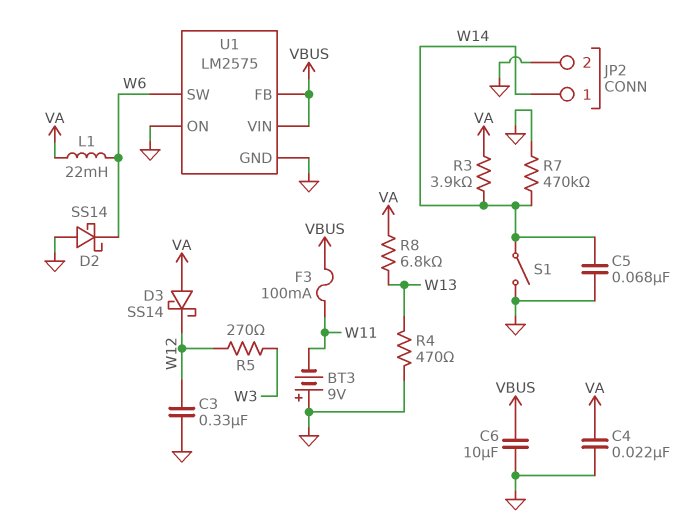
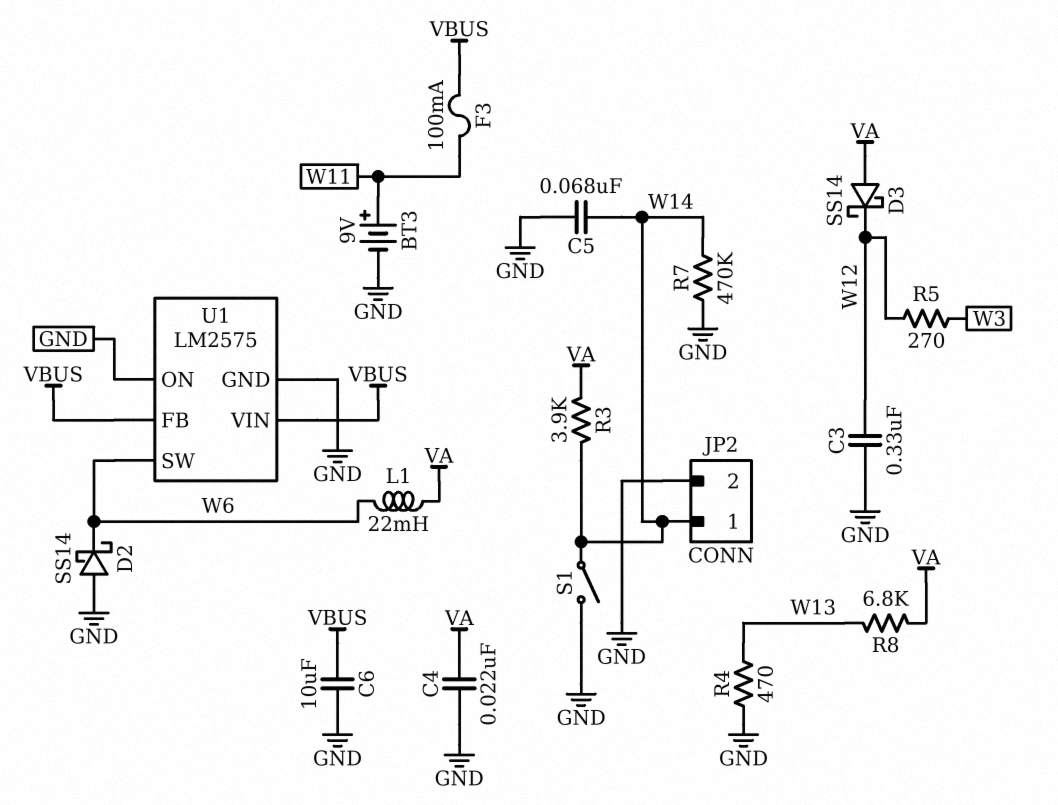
BT3: 9V (plus GND, minus W11) -> 9V (plus W11, minus GND)

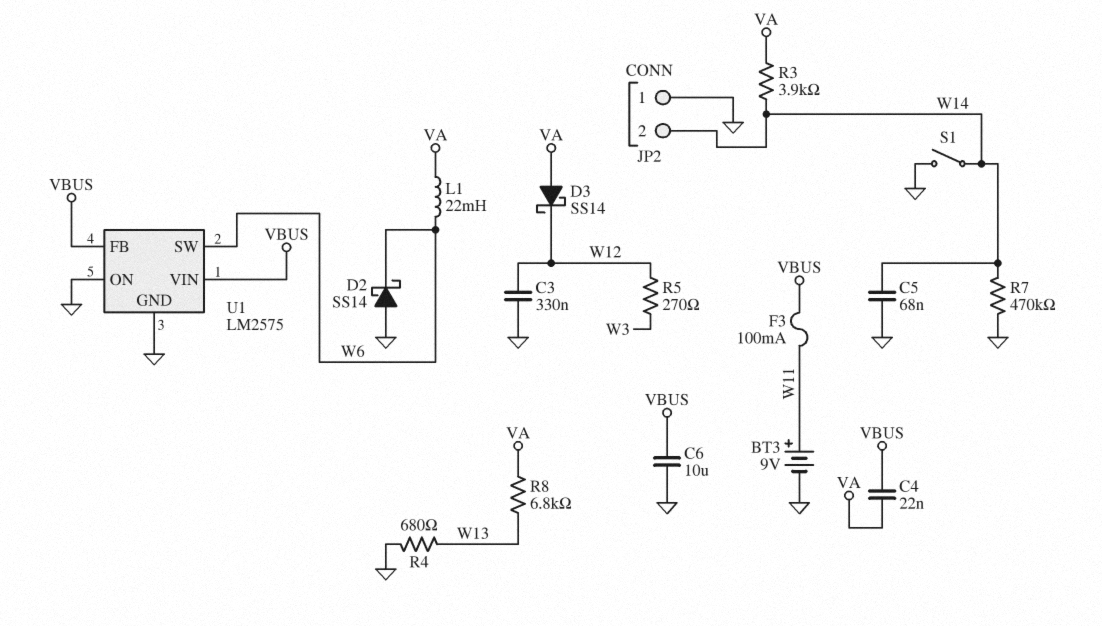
C4: 22nF (GND, VA) -> 22nF (VA, VBUS)
JP2 pin 1: W14 -> GND
JP2 pin 2: GND -> W14
R4: 470 (GND, W13) -> 680 (GND, W13)

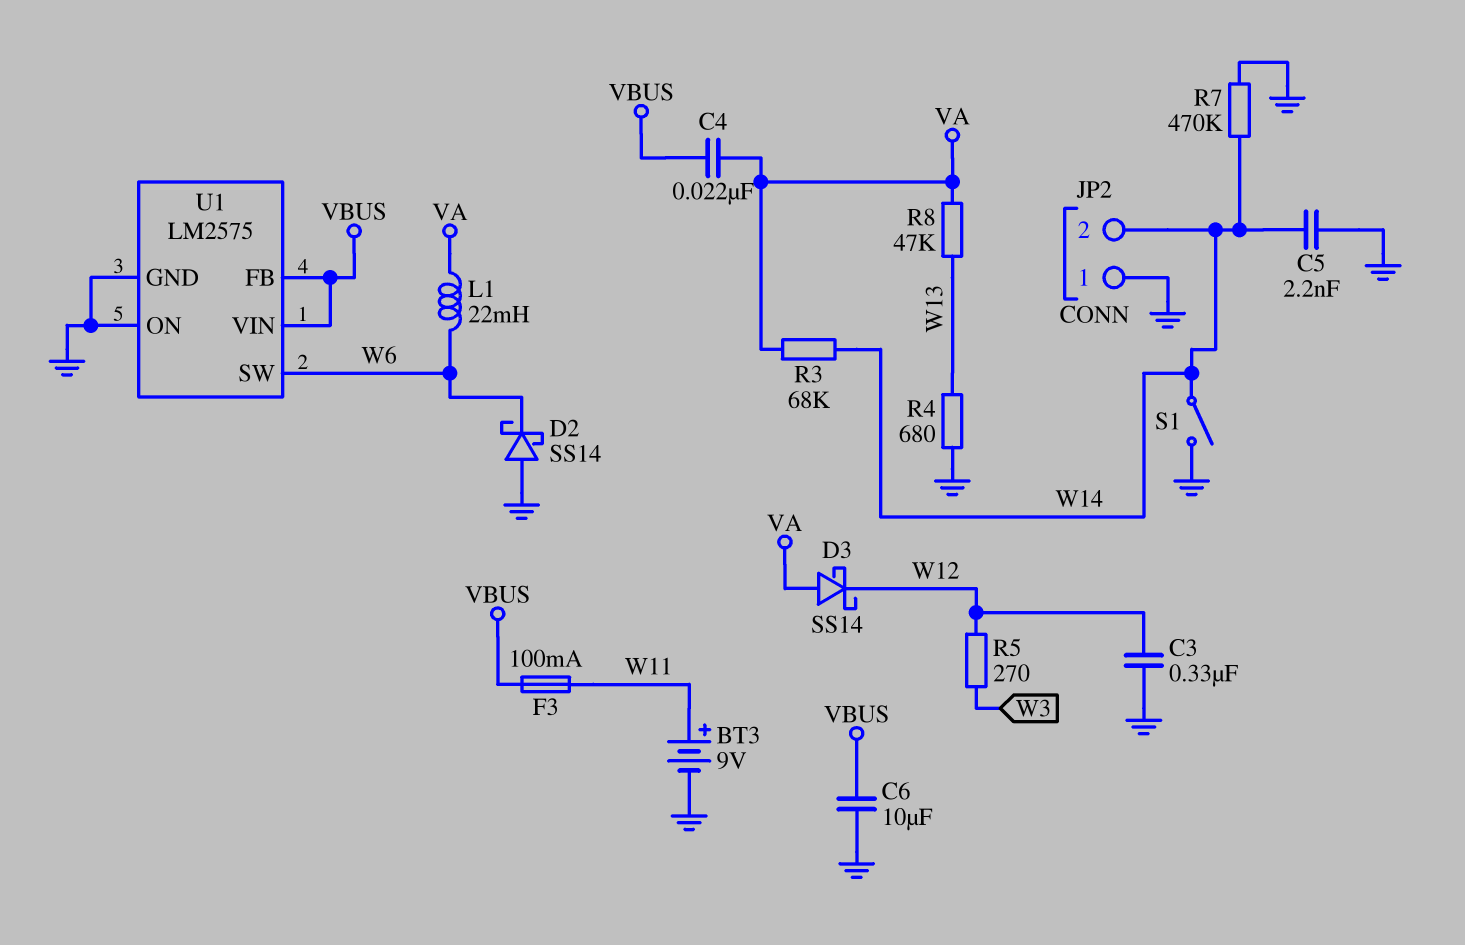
C5: 68nF (GND, W14) -> 2.2nF (GND, W14)
R3: 3.9k (VA, W14) -> 68k (VA, W14)
R8: 6.8k (VA, W13) -> 47k (VA, W13)

